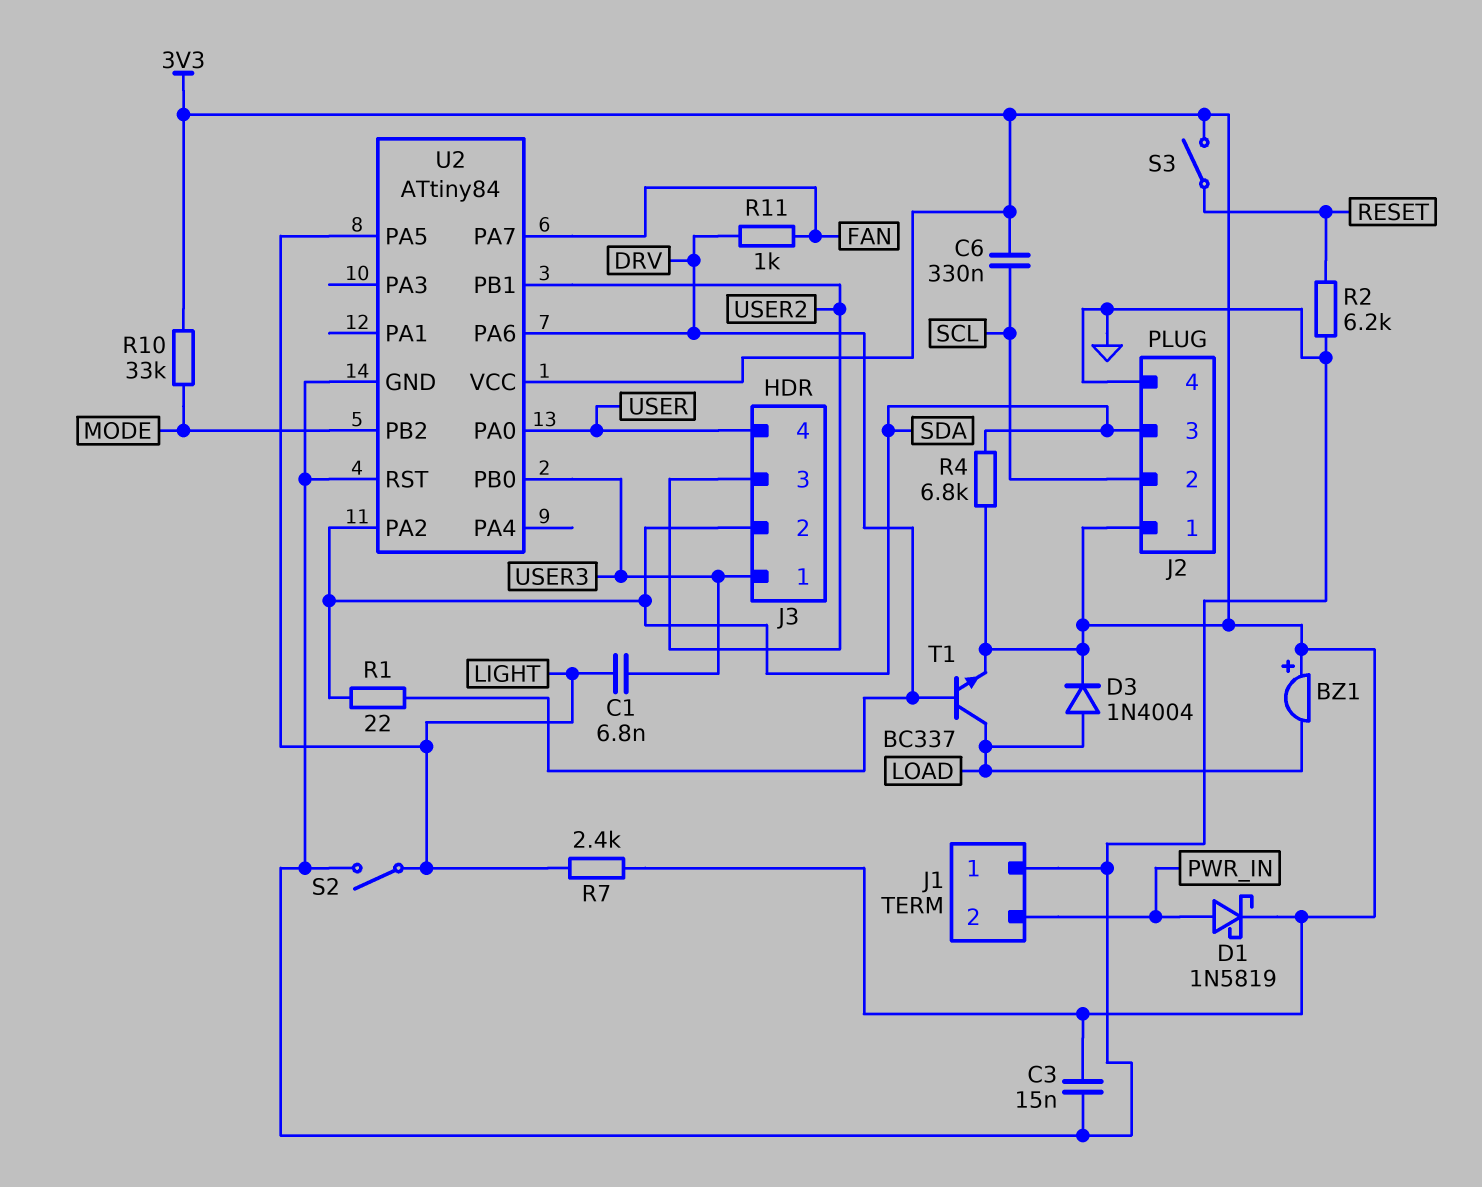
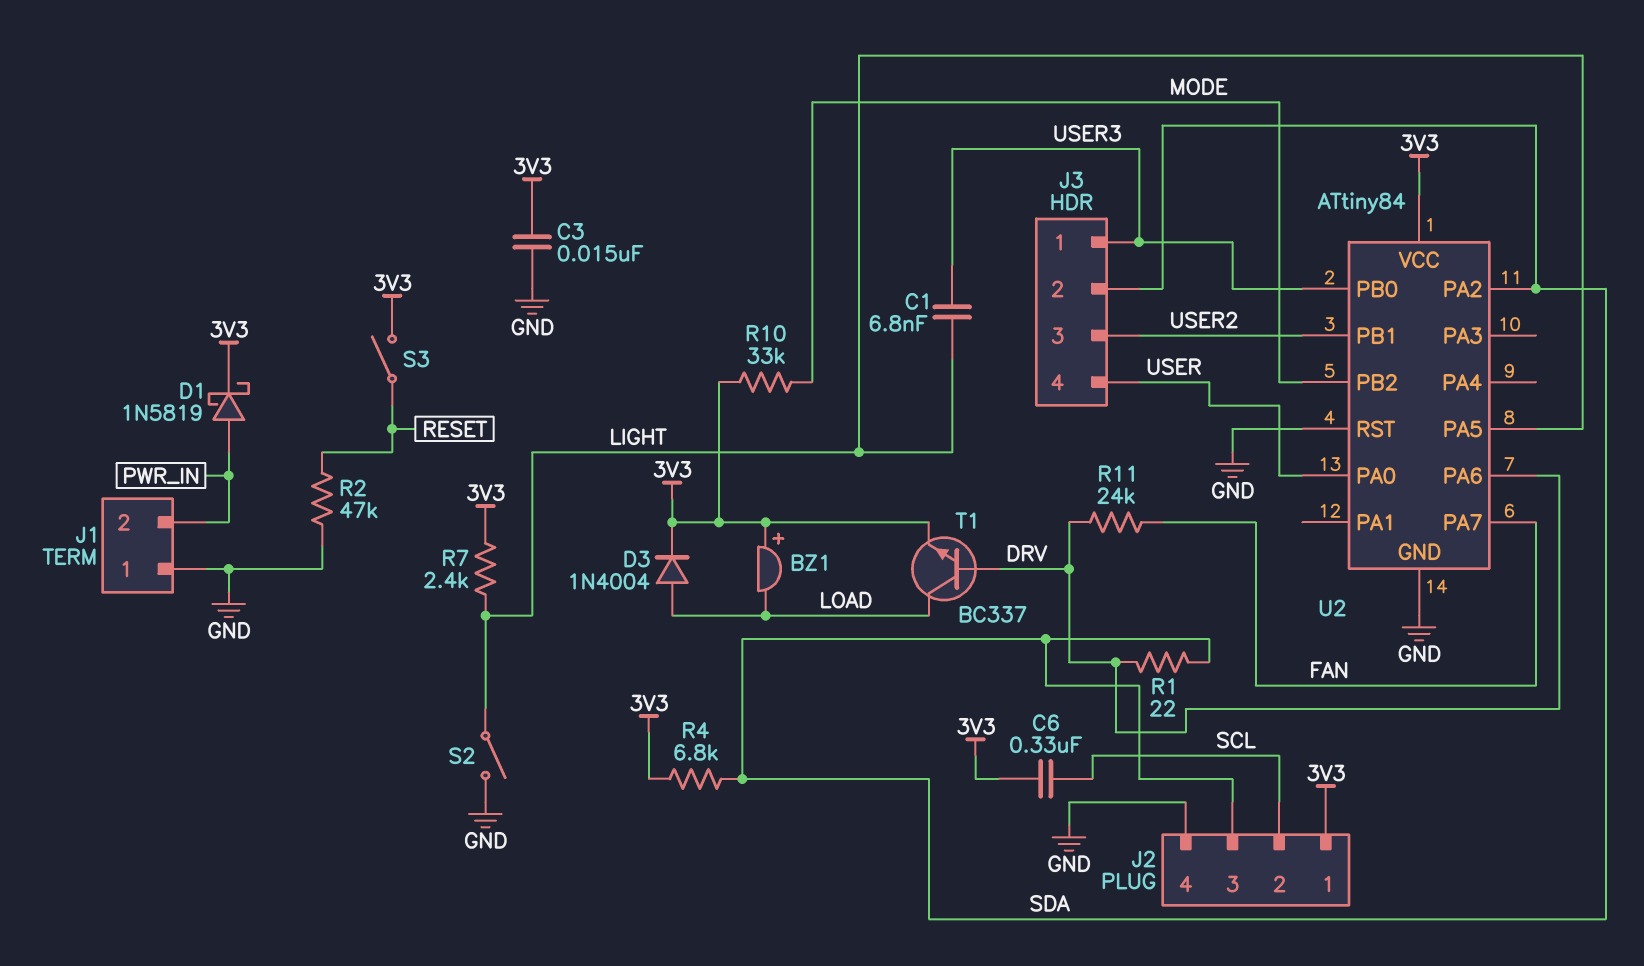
R2: 6.2k (GND, RESET) -> 47k (GND, RESET)
R11: 1k (DRV, FAN) -> 24k (DRV, FAN)

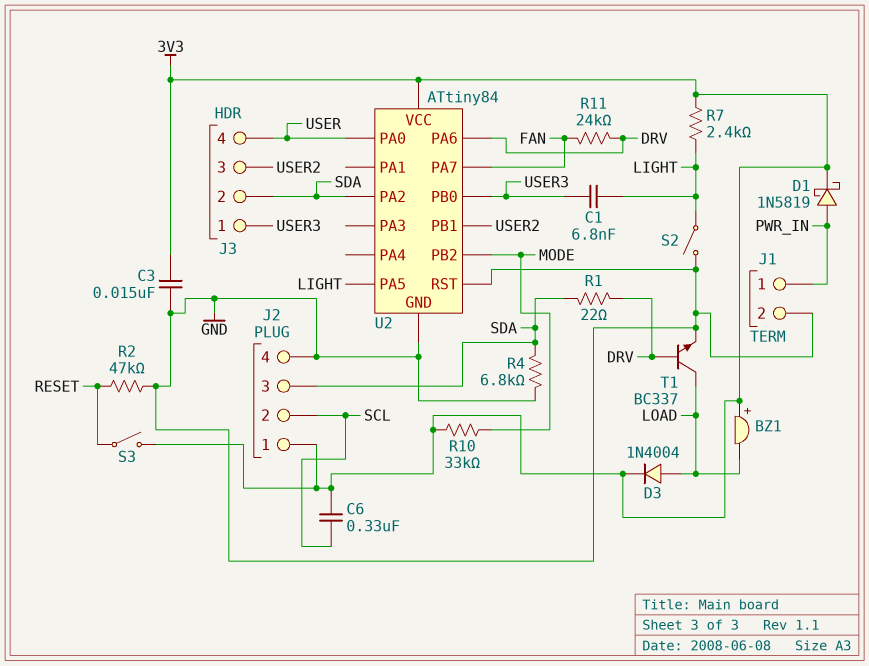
J1 pin 1: GND -> PWR_IN
J1 pin 2: PWR_IN -> GND
R4: 6.8k (3V3, SDA) -> 6.8k (GND, SDA)
T1: NPN BC337 (B DRV, C LOAD, E 3V3) -> NPN BC337 (B DRV, C LOAD, E GND)

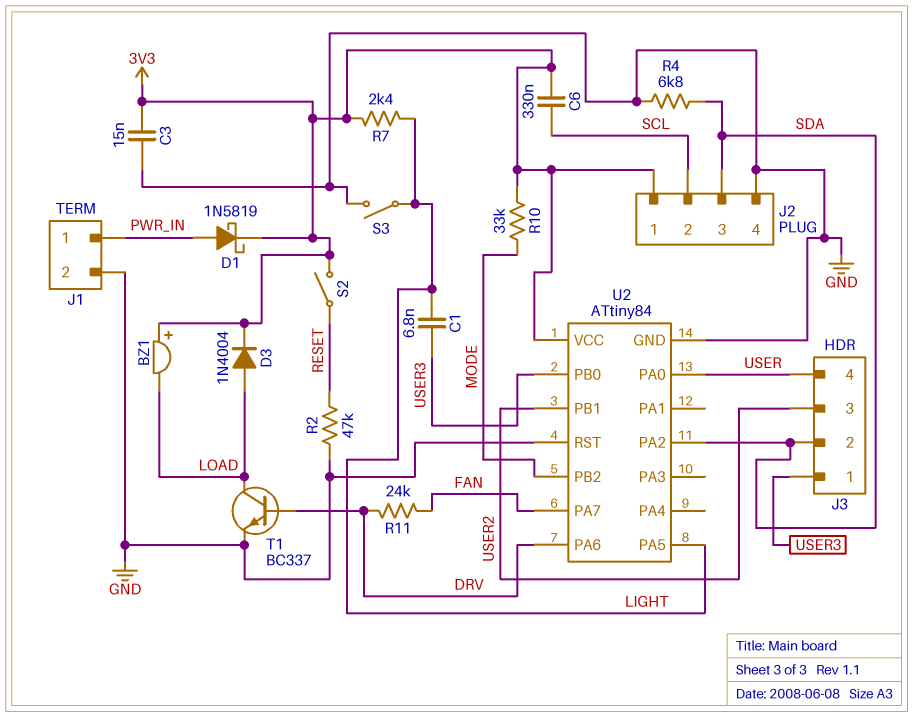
R1: 22 (DRV, SDA) -> none
S2: switch (GND, LIGHT) -> switch (3V3, RESET)
S3: switch (3V3, RESET) -> switch (GND, LIGHT)

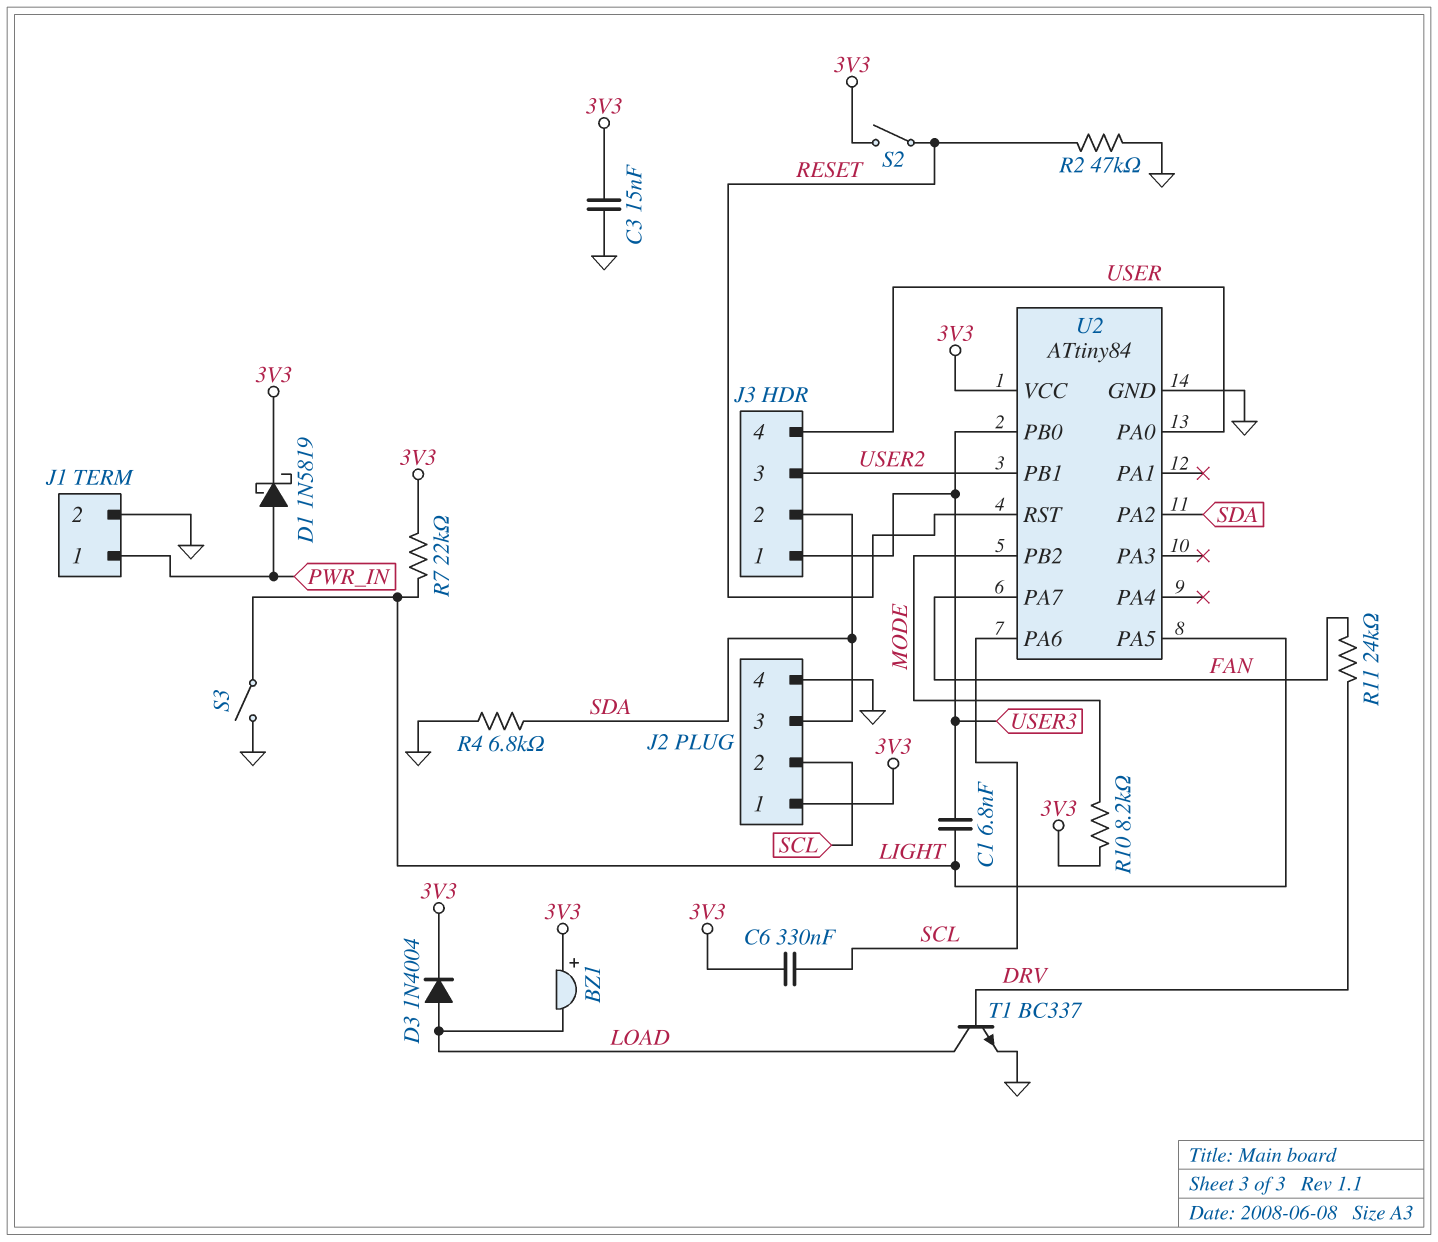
R7: 2.4k (3V3, LIGHT) -> 22k (3V3, LIGHT)
R10: 33k (3V3, MODE) -> 8.2k (3V3, MODE)
U2 pin PA6: DRV -> SCL
U2 pin RST: GND -> RESET

